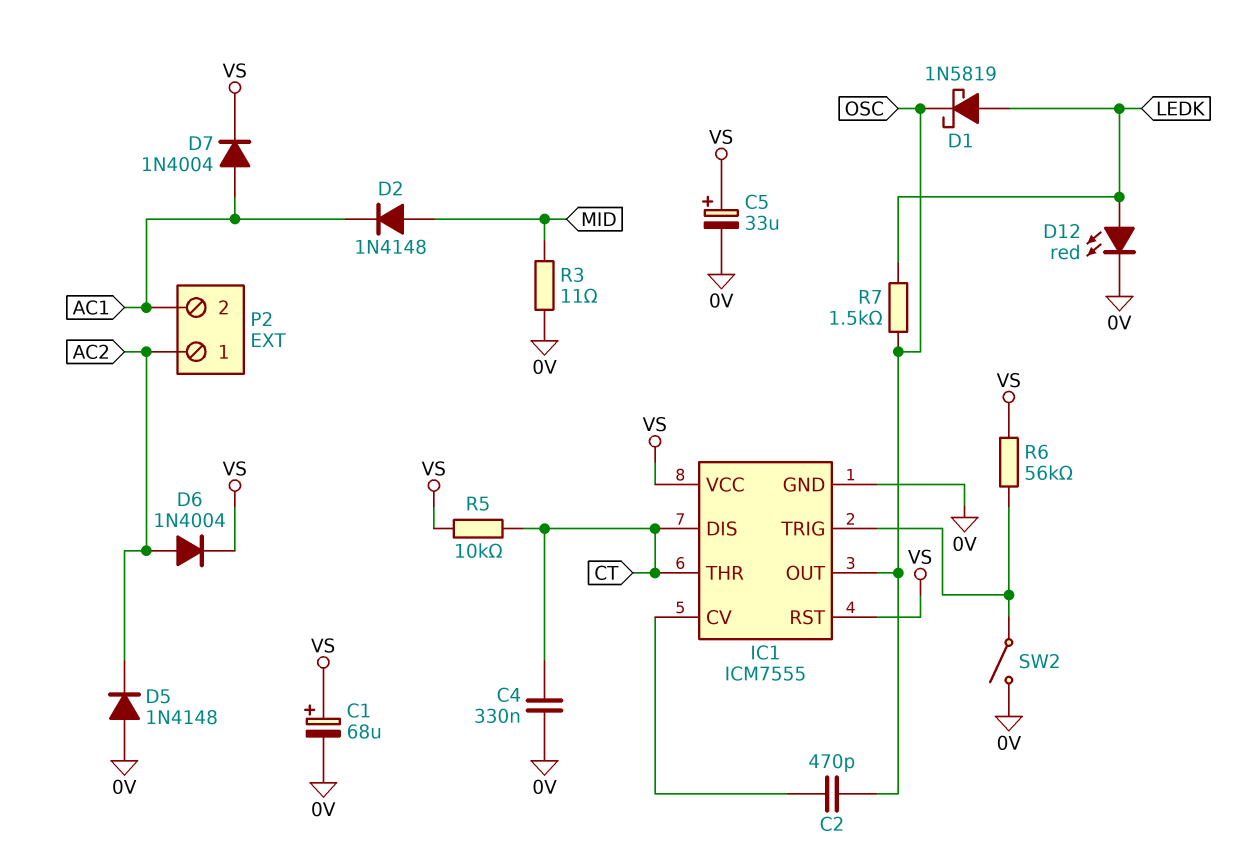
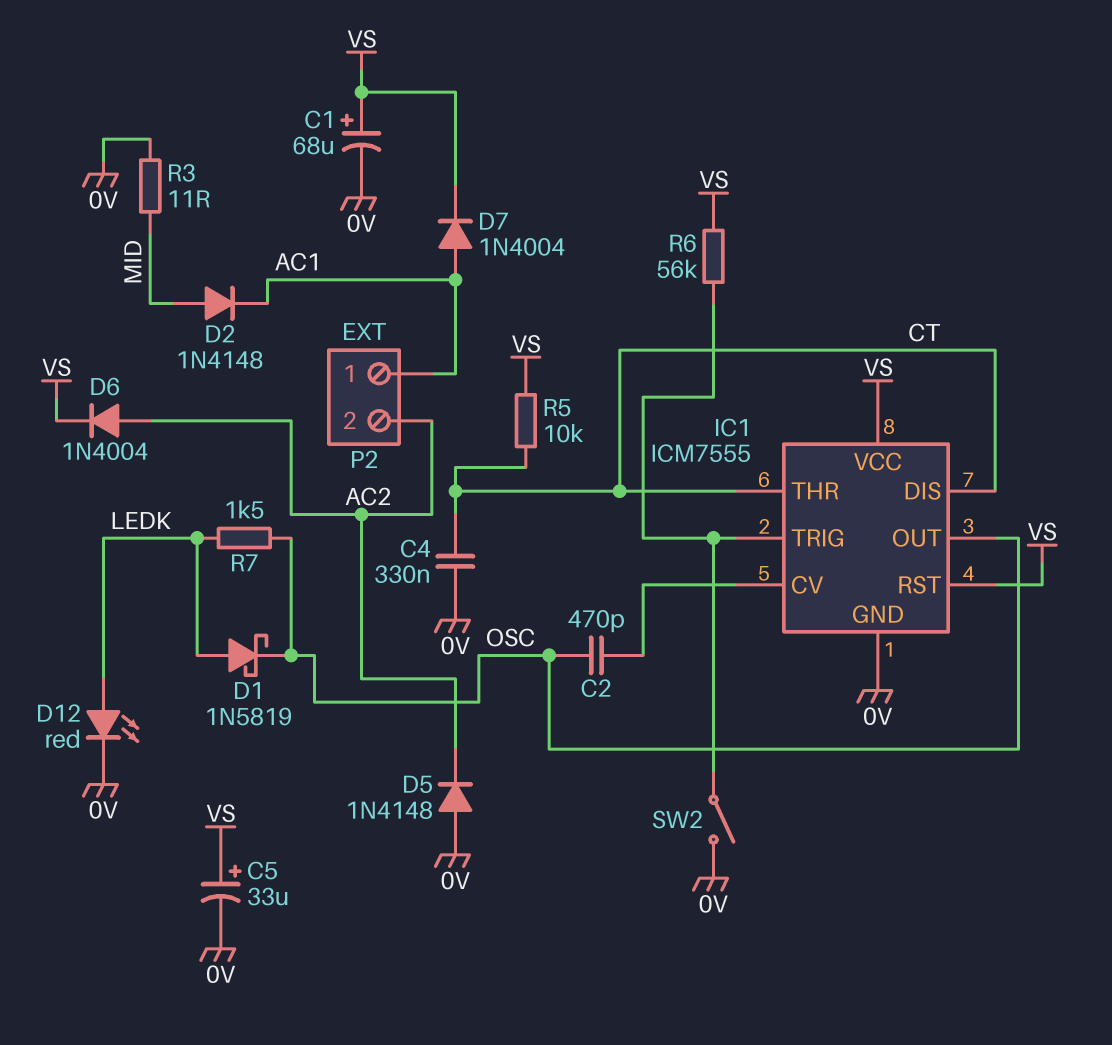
P2 pin 1: AC2 -> AC1
P2 pin 2: AC1 -> AC2

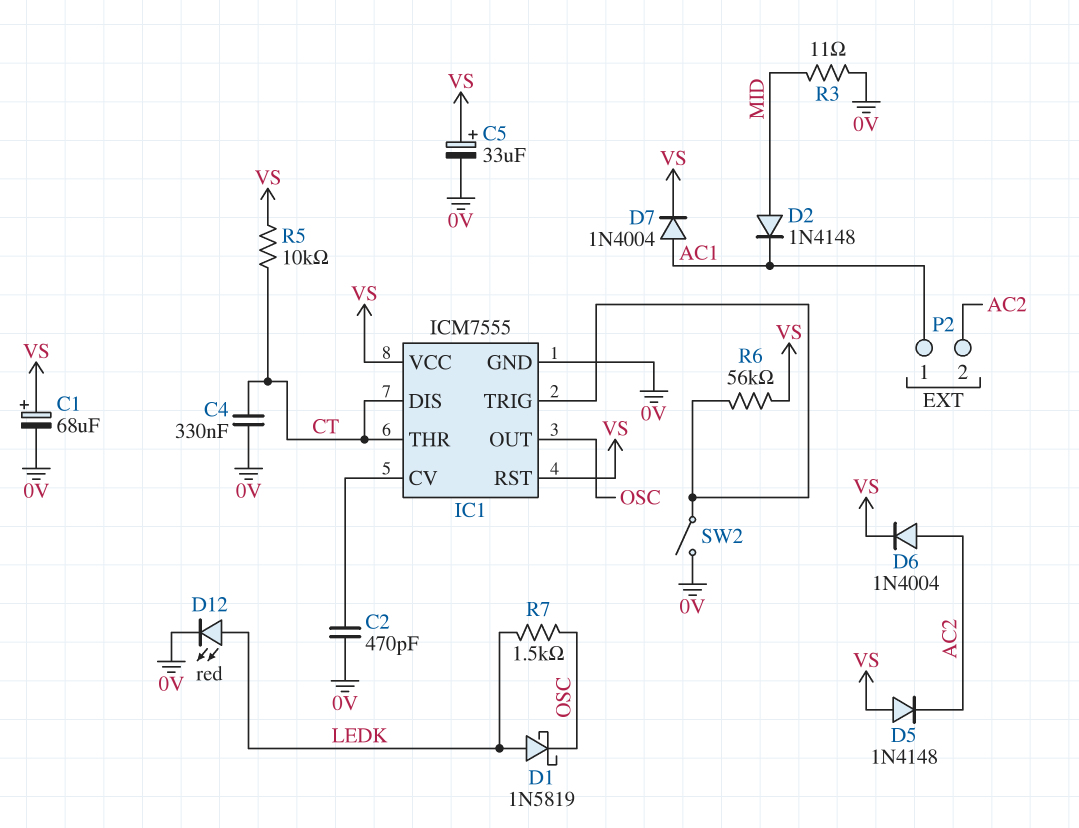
C2: 470pF (IC1/CV, OSC) -> 470pF (0V, IC1/CV)
D5: diode 1N4148 (A 0V, K AC2) -> diode 1N4148 (A VS, K AC2)

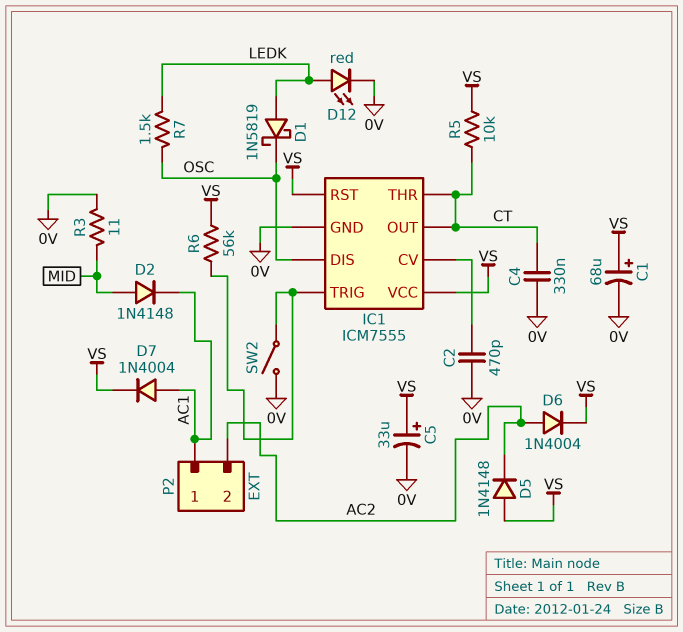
IC1 pin DIS: CT -> OSC
IC1 pin OUT: OSC -> CT

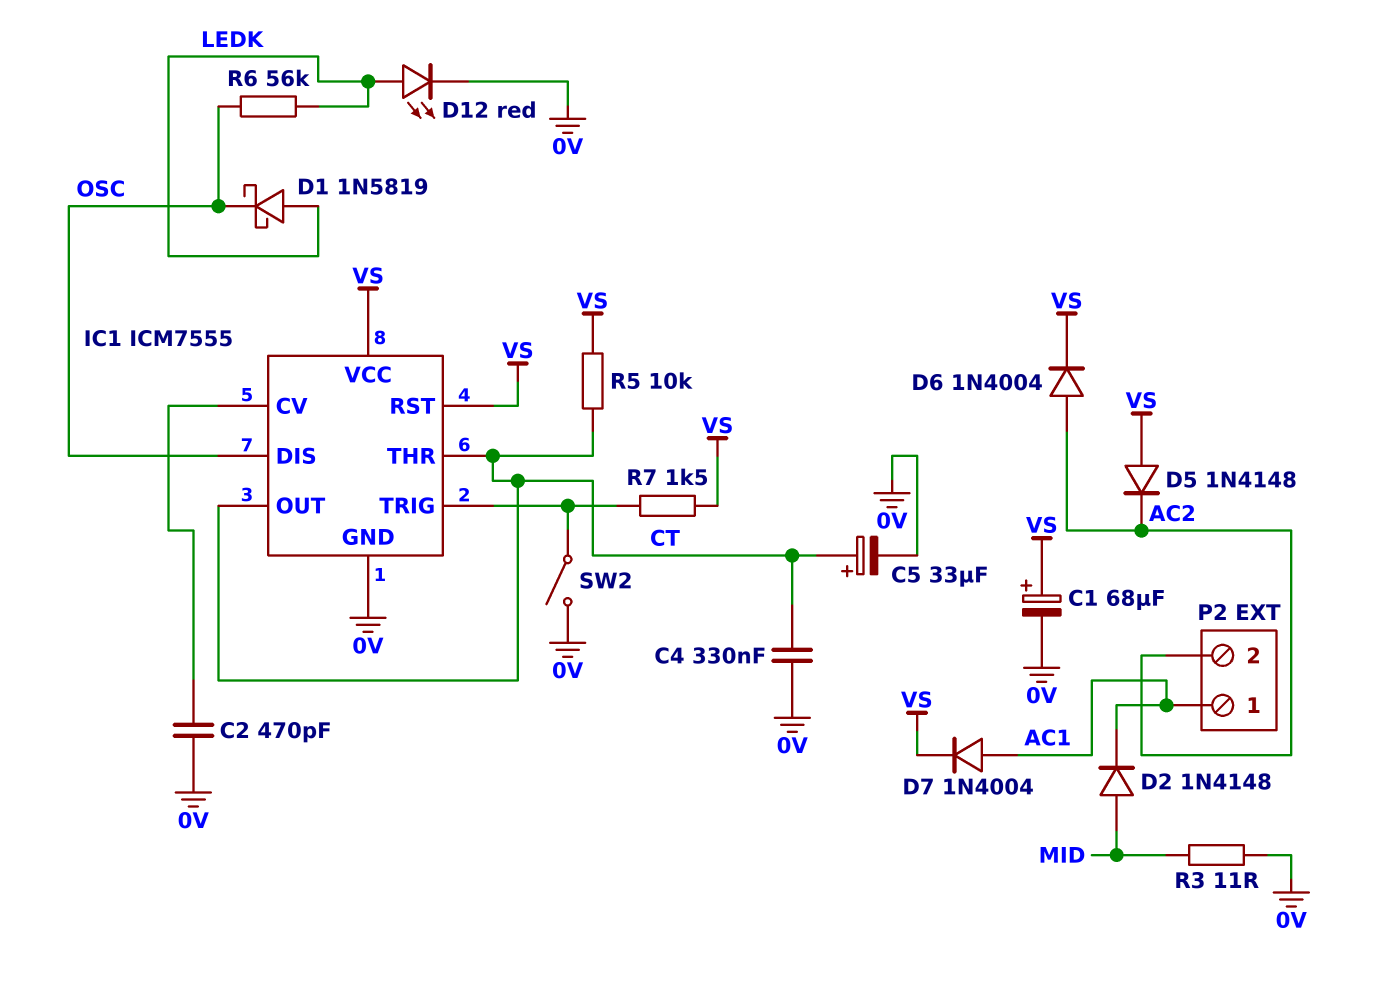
C5: 33uF (plus VS, minus 0V) -> 33uF (plus CT, minus 0V)
R6: 56k (IC1/TRIG, VS) -> 56k (LEDK, OSC)
R7: 1.5k (LEDK, OSC) -> 1.5k (IC1/TRIG, VS)

